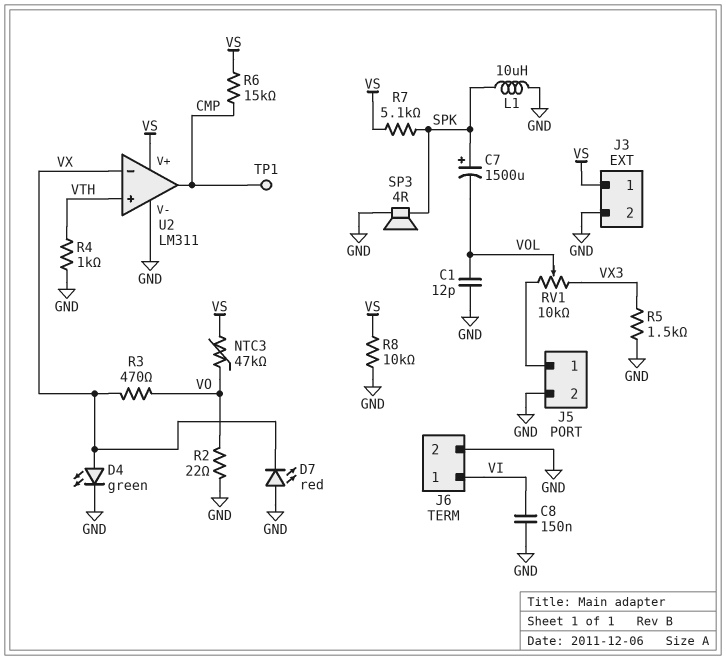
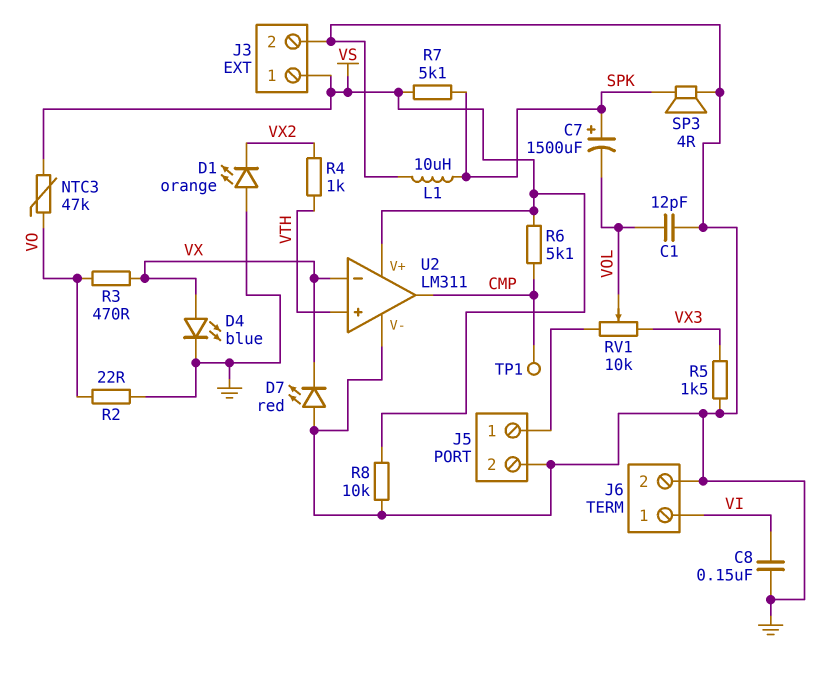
D1: none -> LED orange (A GND, K VX2)
D4: LED green (A VX, K GND) -> LED blue (A VX, K GND)
R4: 1k (GND, VTH) -> 1k (VTH, VX2)
R6: 15k (CMP, VS) -> 5.1k (CMP, VS)

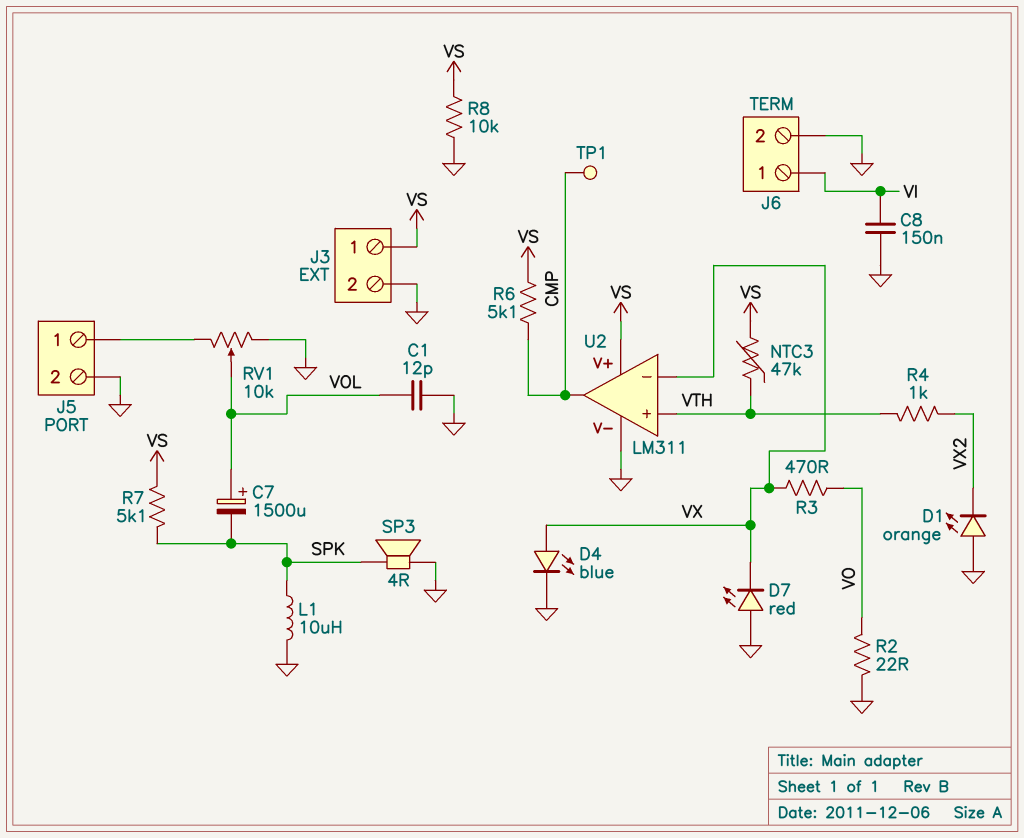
C7: 1500uF (plus SPK, minus VOL) -> 1500uF (plus VOL, minus SPK)
NTC3: 47k (VO, VS) -> 47k (VS, VTH)
R5: 1.5k (GND, VX3) -> none
RV1: 10k (J5/1, VX3, wiper VOL) -> 10k (GND, J5/1, wiper VOL)

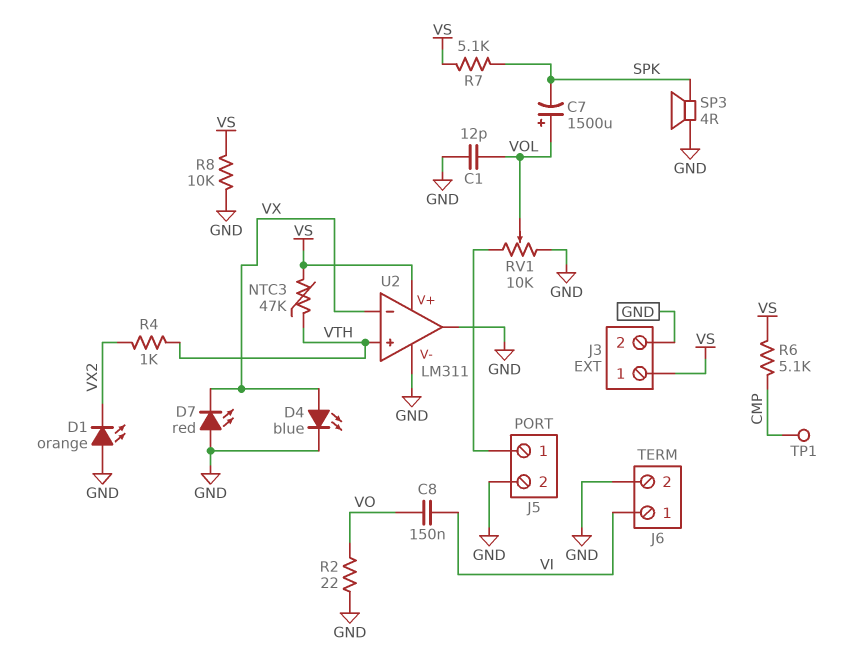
C8: 150nF (GND, VI) -> 150nF (VI, VO)
L1: 10uH (GND, SPK) -> none
R3: 470 (VO, VX) -> none
U2 pin out: CMP -> GND

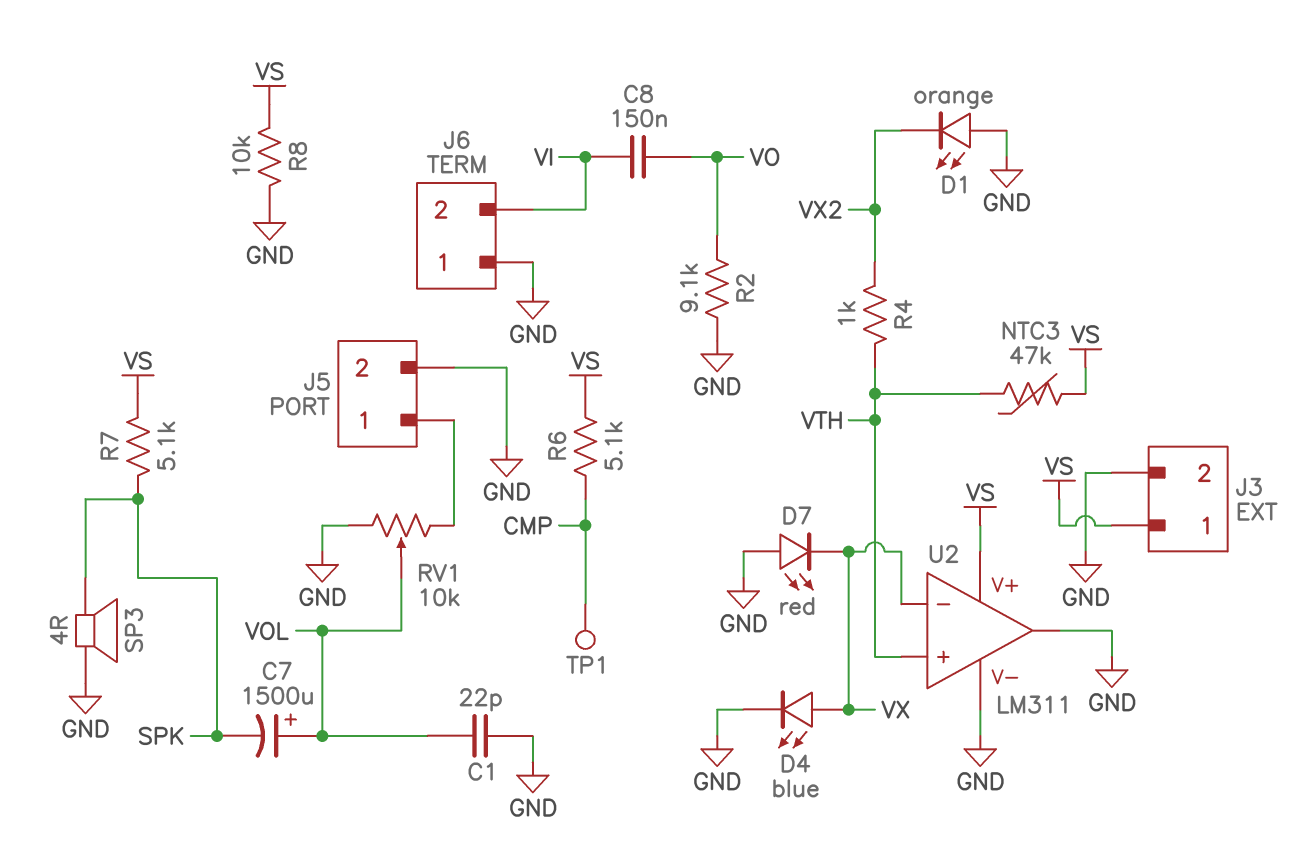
C1: 12pF (GND, VOL) -> 22pF (GND, VOL)
J6 pin 1: VI -> GND
J6 pin 2: GND -> VI
R2: 22 (GND, VO) -> 9.1k (GND, VO)

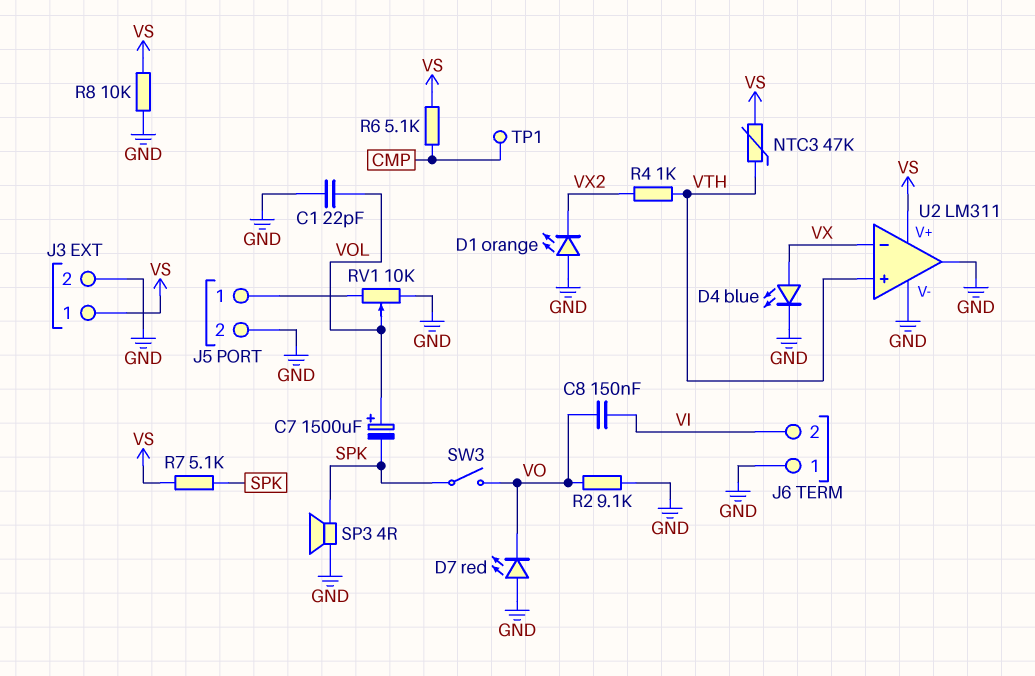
D7: LED red (A GND, K VX) -> LED red (A GND, K VO)
SW3: none -> switch (SPK, VO)

